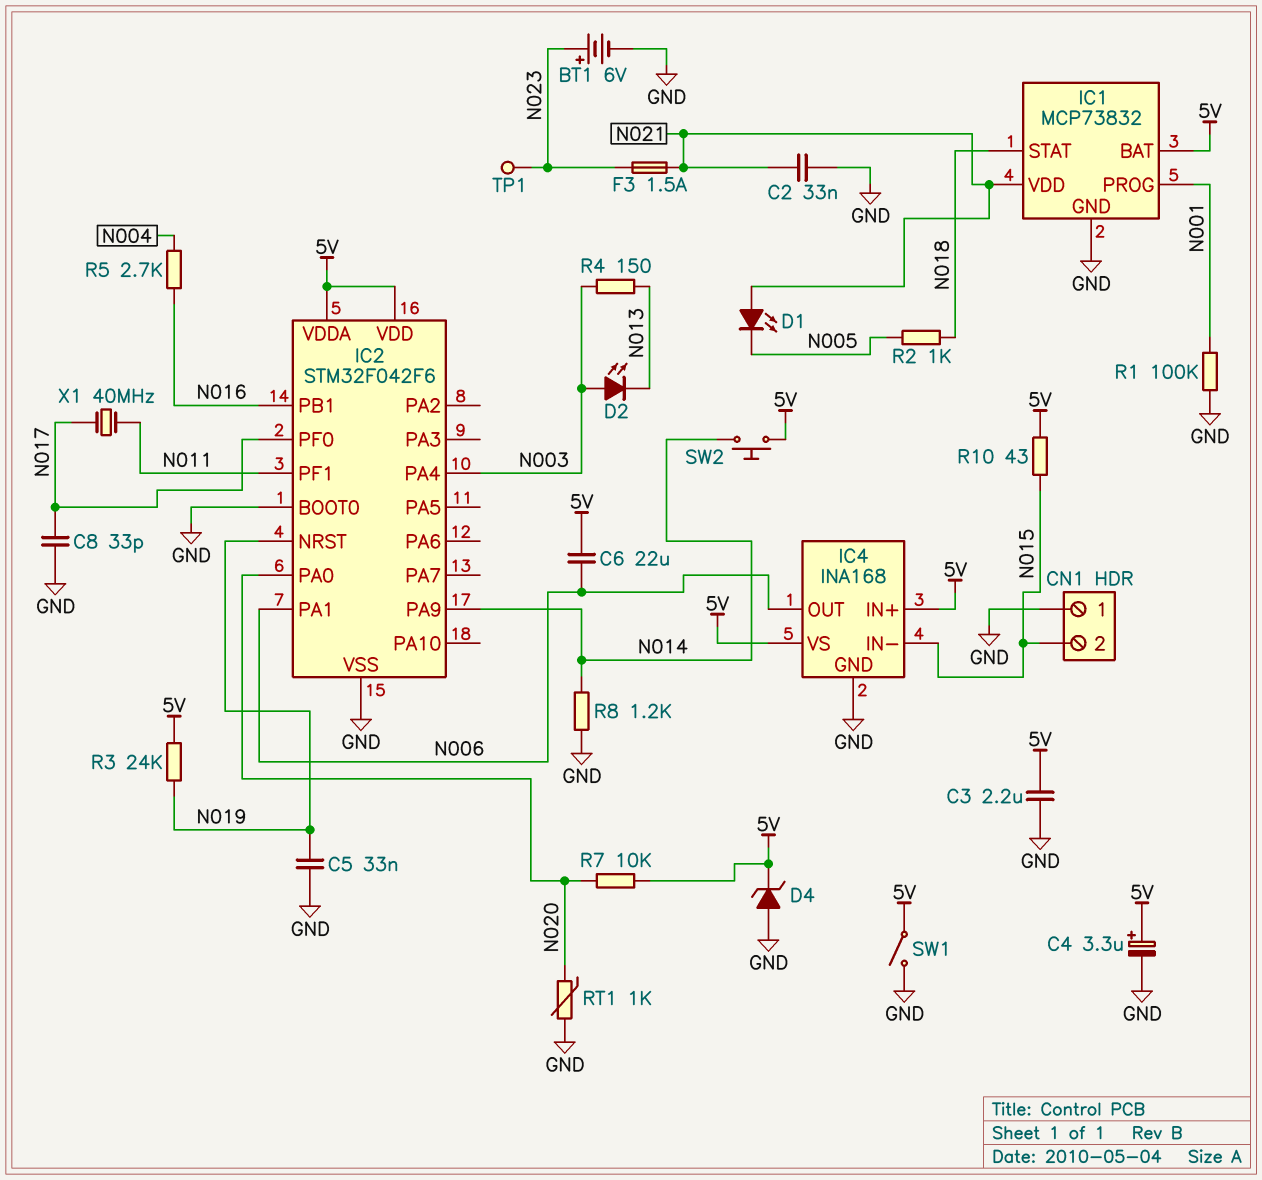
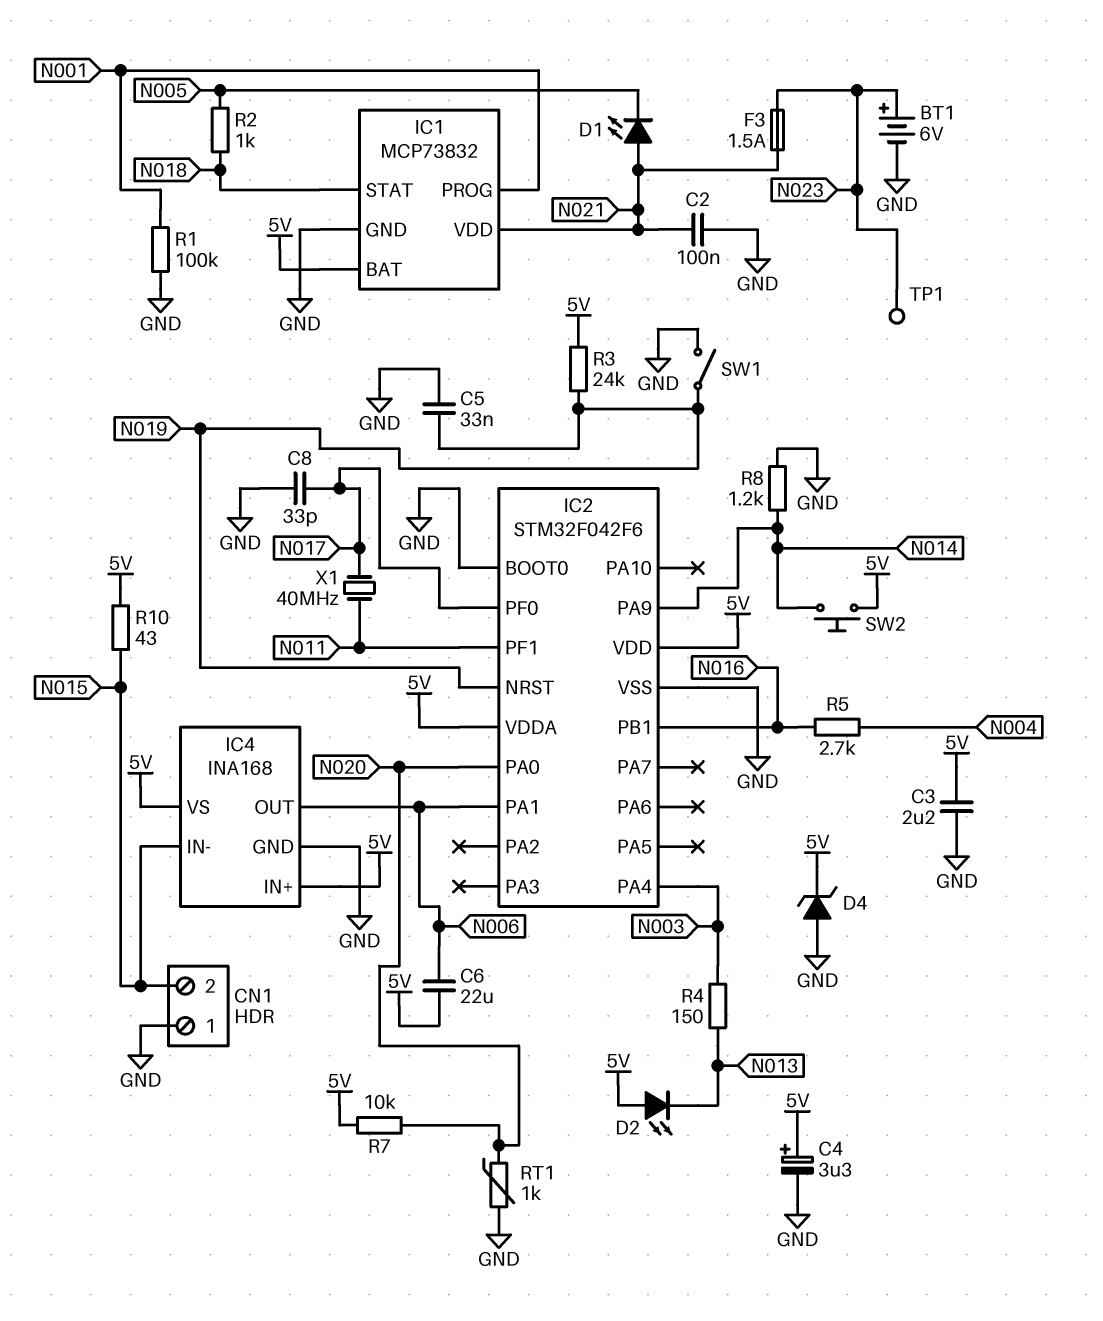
C2: 33nF (GND, N021) -> 100nF (GND, N021)
D2: LED (A N003, K N013) -> LED (A 5V, K N013)
SW1: switch (5V, GND) -> switch (GND, N019)

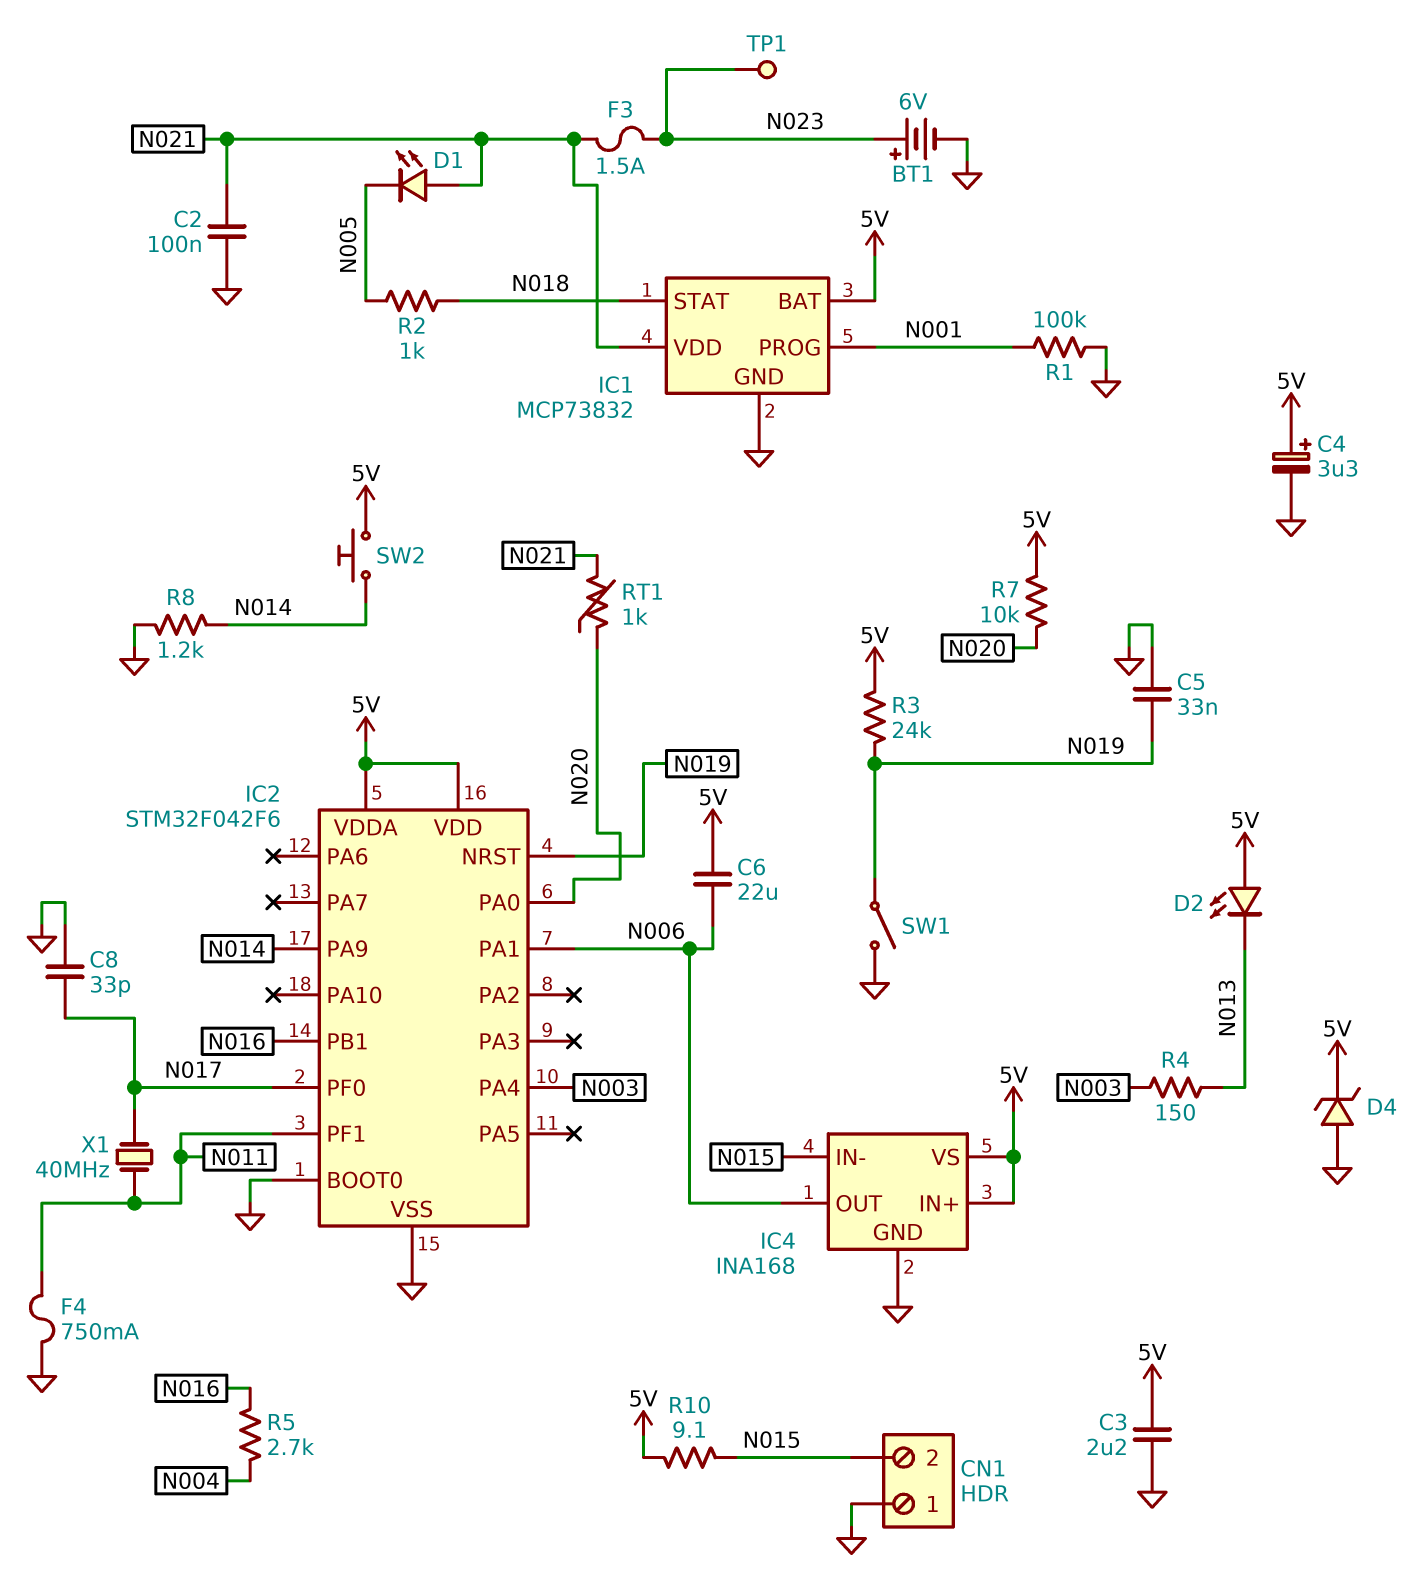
F4: none -> 750mA (GND, N011)
R10: 43 (5V, N015) -> 9.1 (5V, N015)
RT1: 1k (GND, N020) -> 1k (N020, N021)

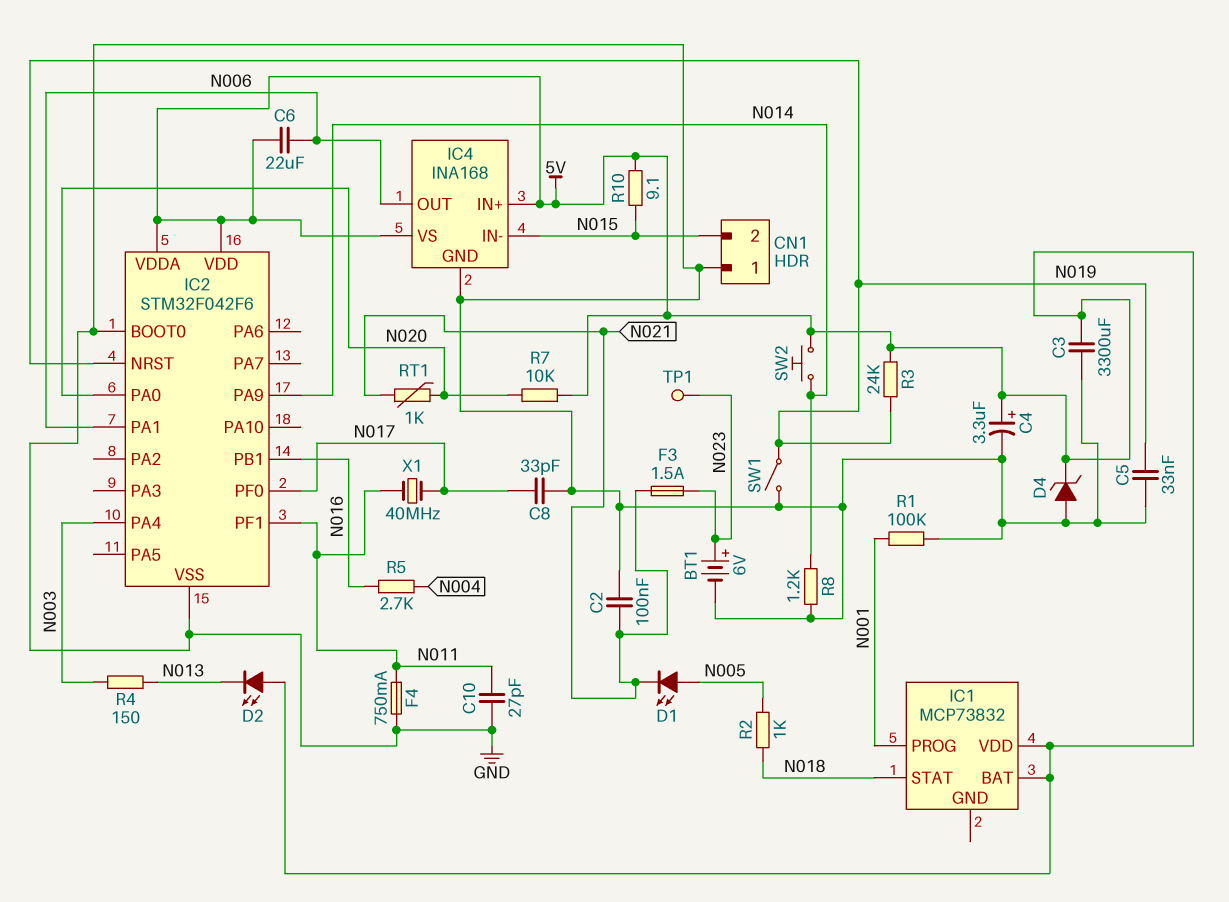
C3: 2.2uF (5V, GND) -> 3300uF (5V, GND)
C10: none -> 27pF (GND, N011)
D1: LED (A N021, K N005) -> LED (A N005, K N021)
IC1 pin GND: GND -> none
IC1 pin VDD: N021 -> 5V

